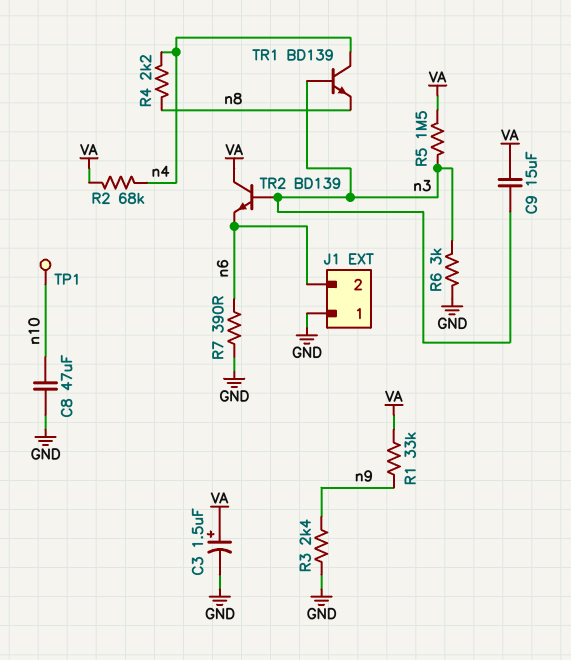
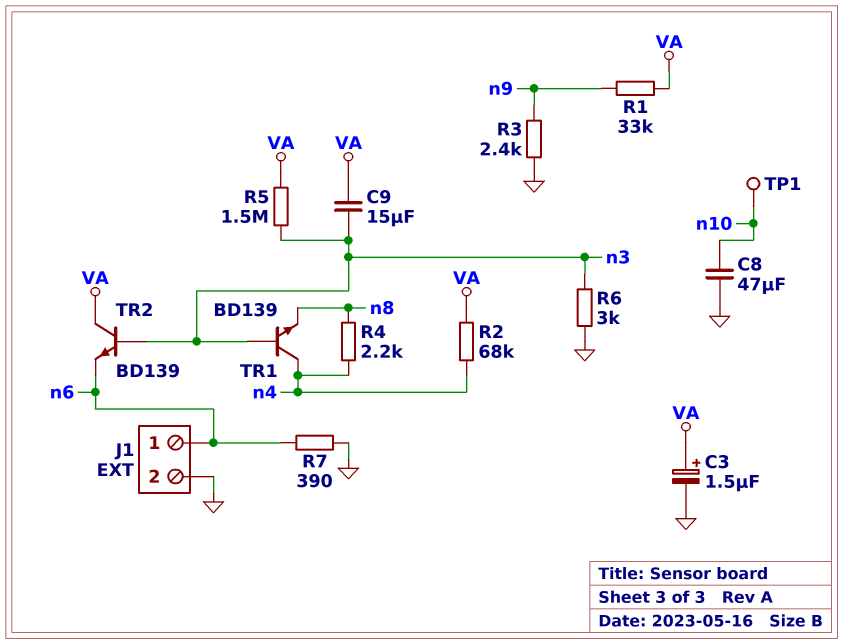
J1 pin 1: GND -> n6
J1 pin 2: n6 -> GND

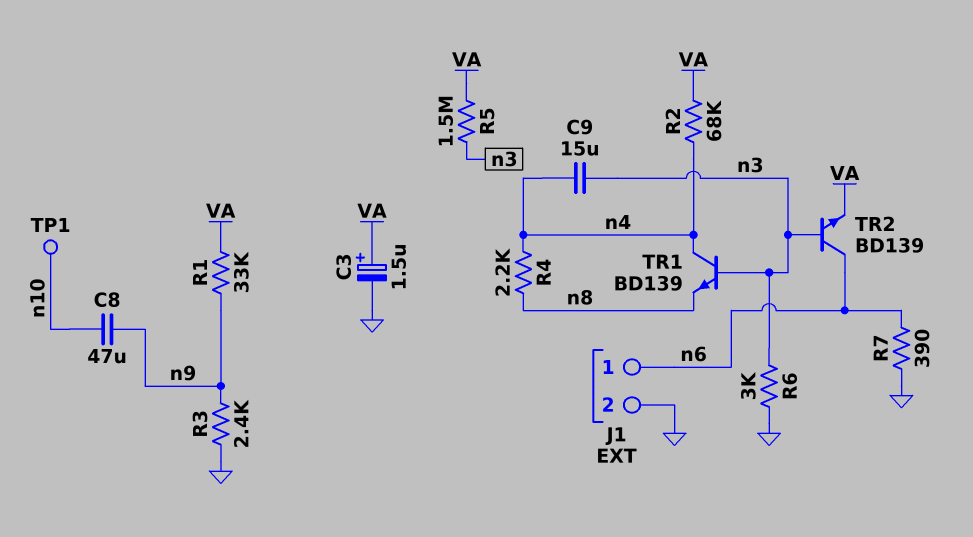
C8: 47uF (GND, n10) -> 47uF (n9, n10)
C9: 15uF (VA, n3) -> 15uF (n3, n4)
TR2: NPN BD139 (B n3, C VA, E n6) -> NPN BD139 (B n3, C n6, E VA)

